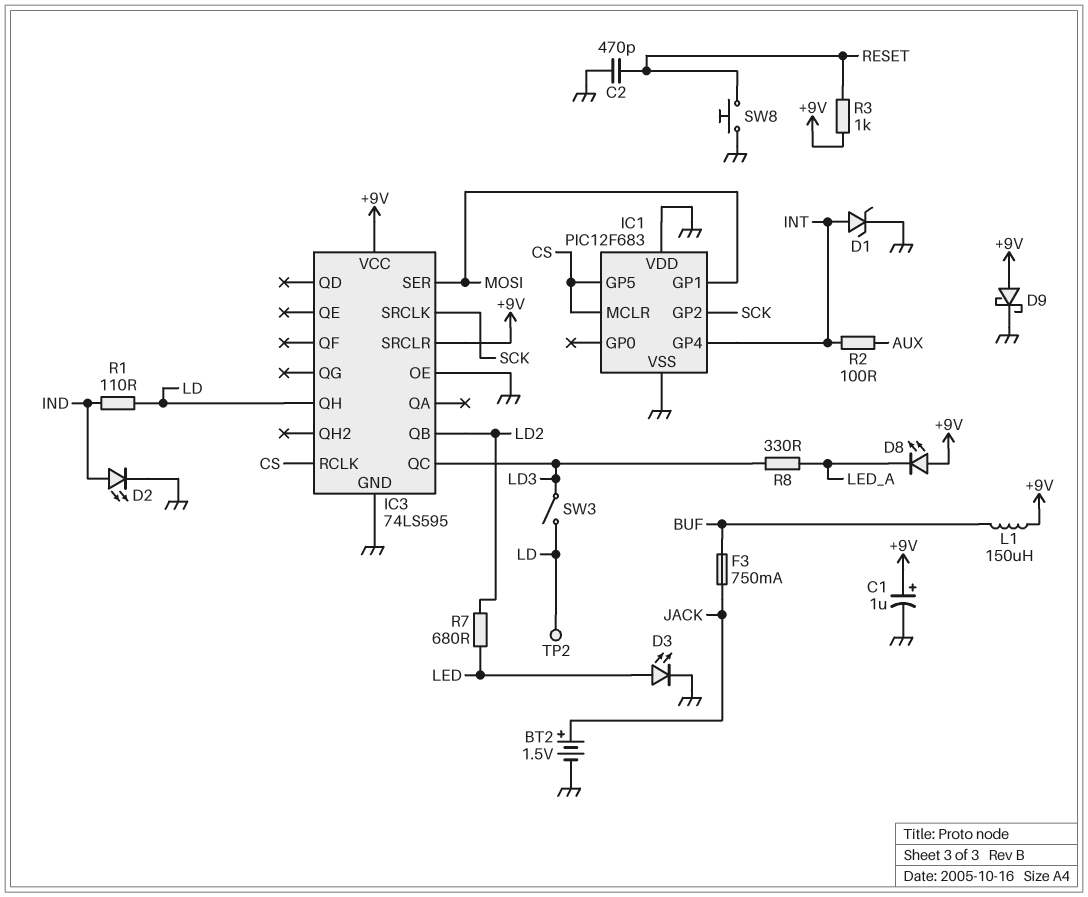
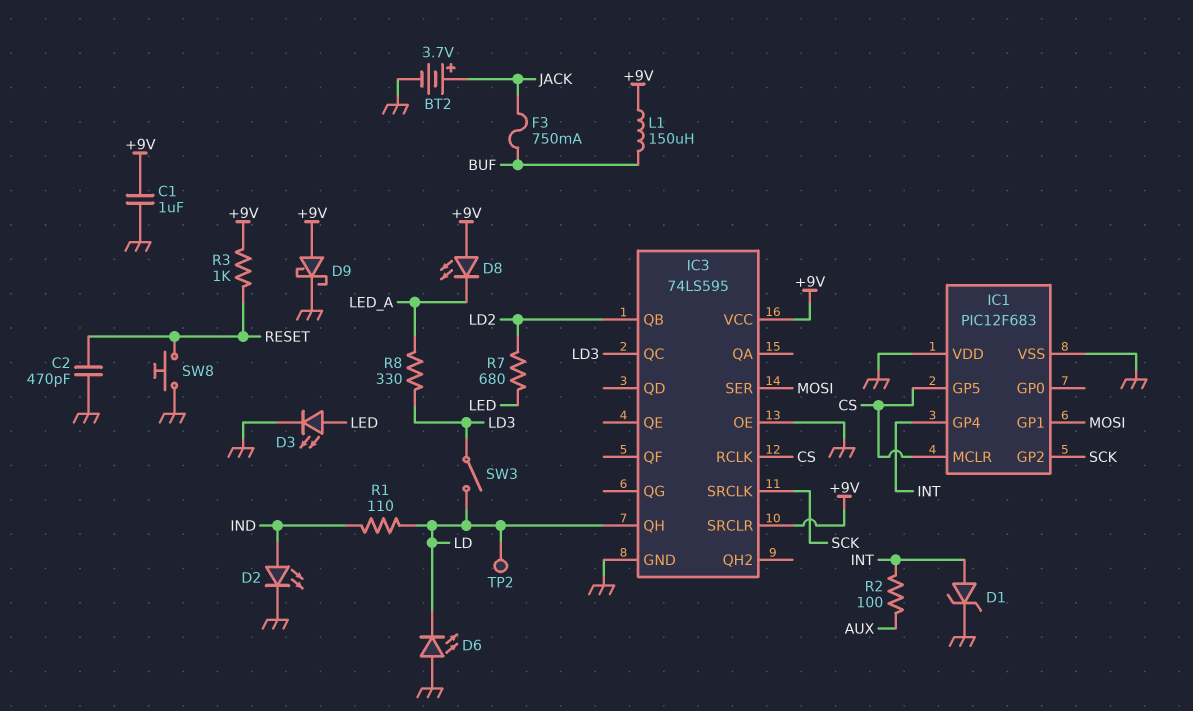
BT2: 1.5V (plus JACK, minus GND) -> 3.7V (plus JACK, minus GND)
C1: 1uF (plus +9V, minus GND) -> 1uF (+9V, GND)
D6: none -> LED (A GND, K LD)

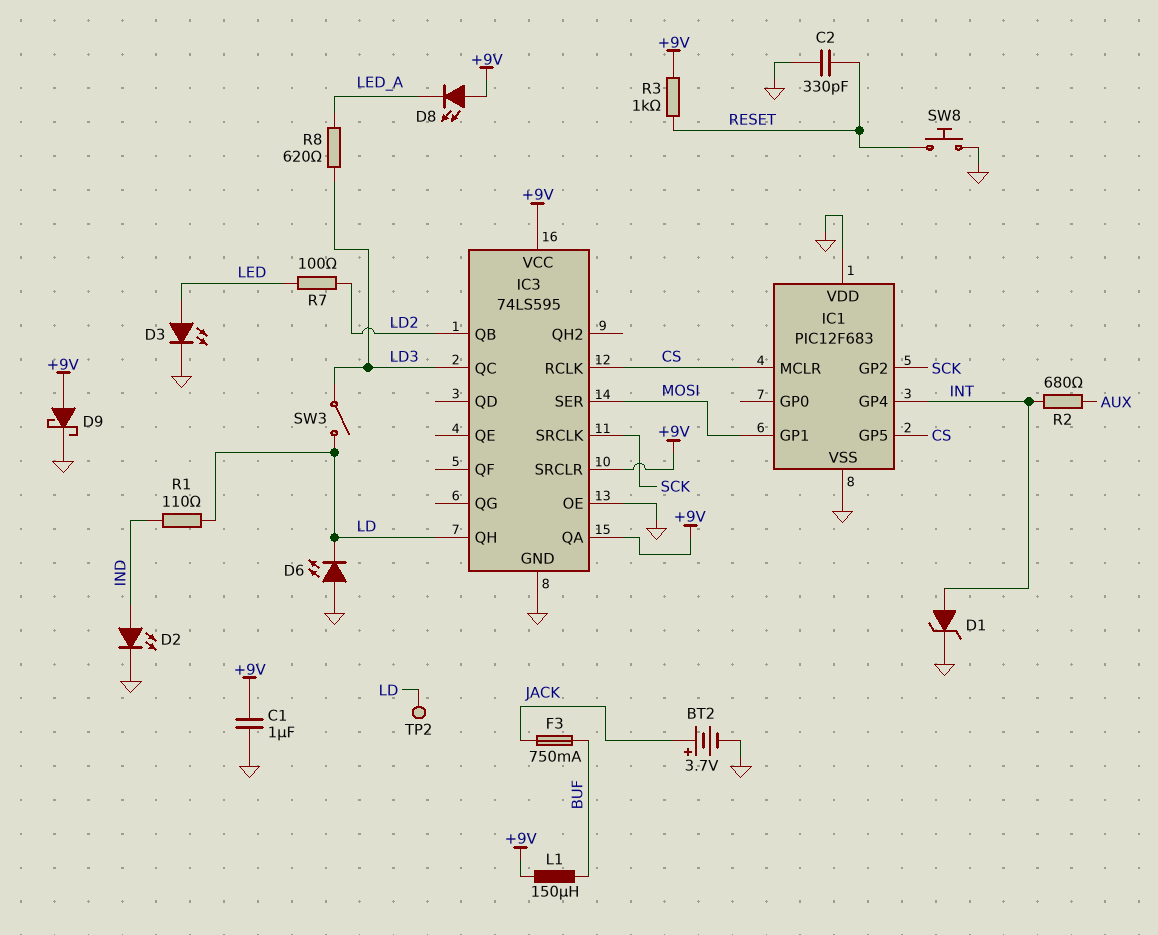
C2: 470pF (GND, RESET) -> 330pF (GND, RESET)
IC3 pin QA: none -> +9V
R2: 100 (AUX, INT) -> 680 (AUX, INT)
R7: 680 (LD2, LED) -> 100 (LD2, LED)
R8: 330 (LD3, LED_A) -> 620 (LD3, LED_A)

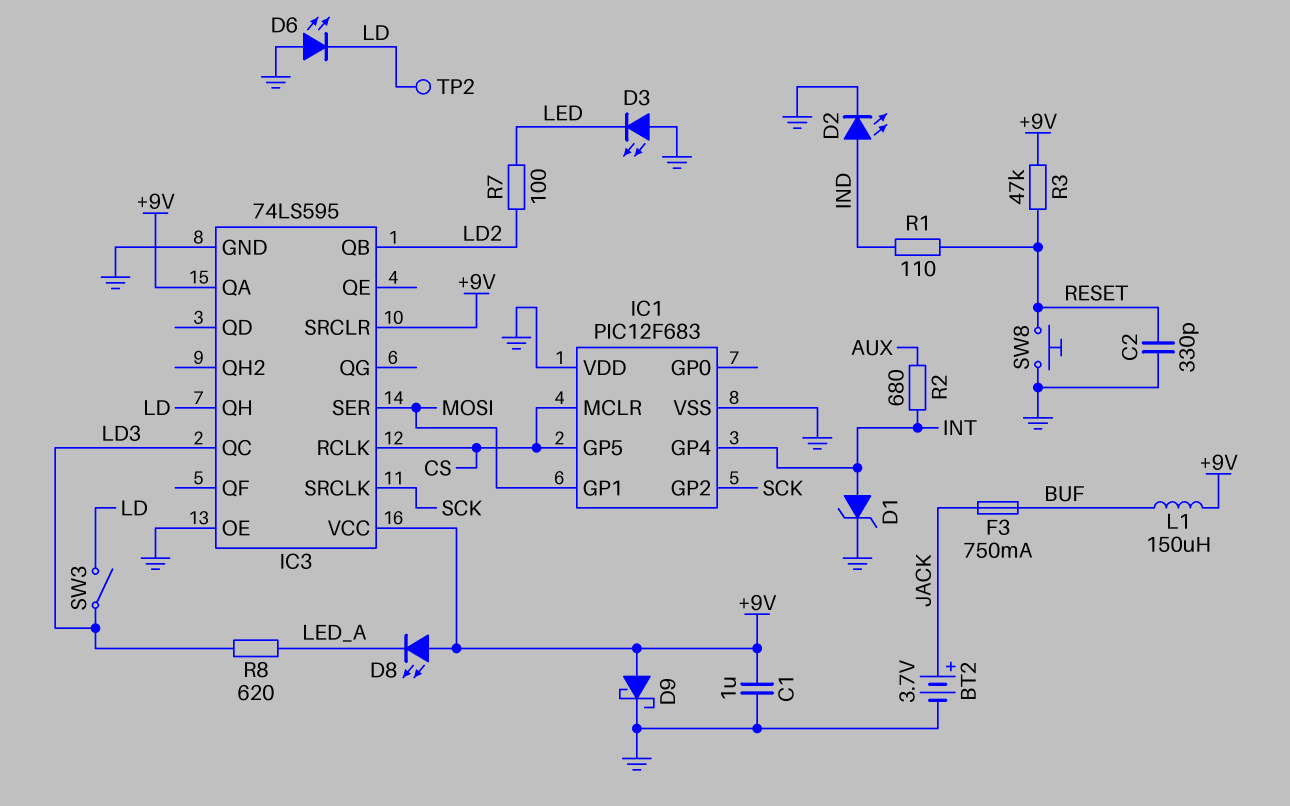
D3: LED (A LED, K GND) -> LED (A GND, K LED)
R1: 110 (IND, LD) -> 110 (IND, RESET)
R3: 1k (+9V, RESET) -> 47k (+9V, RESET)

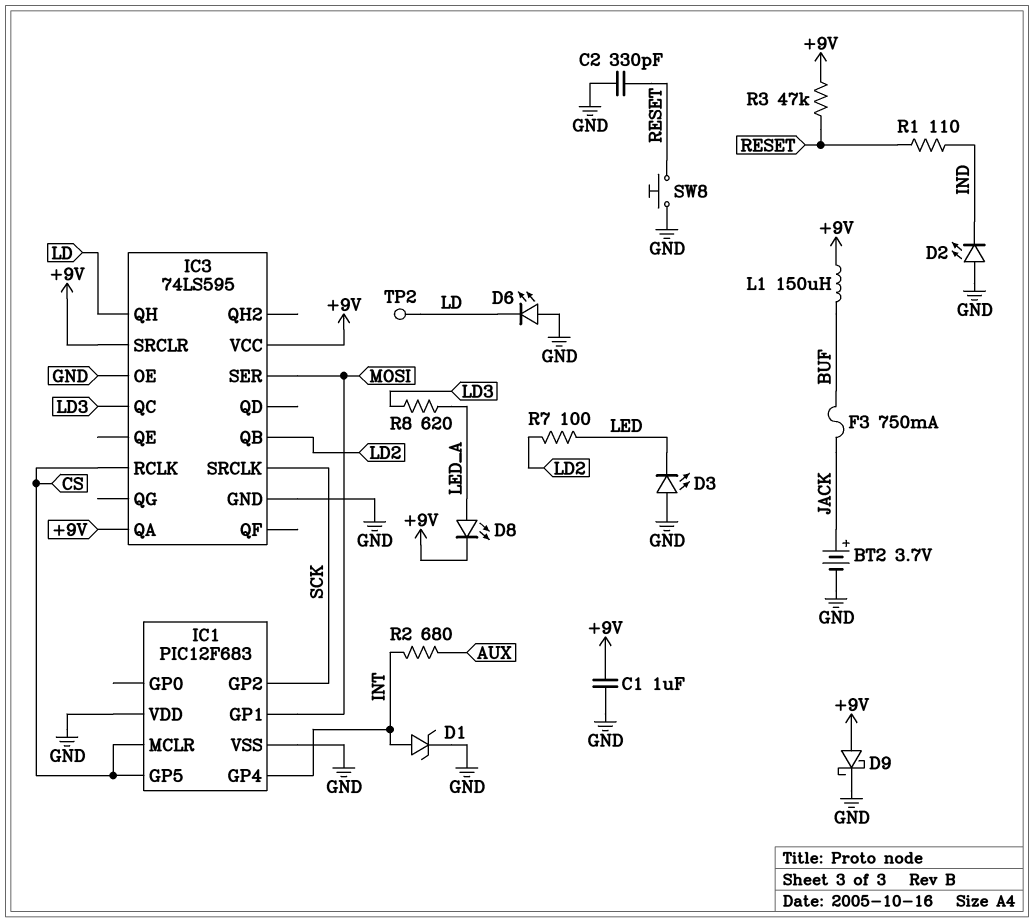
D2: LED (A IND, K GND) -> LED (A GND, K IND)
D8: LED (A +9V, K LED_A) -> LED (A LED_A, K +9V)
SW3: switch (LD, LD3) -> none

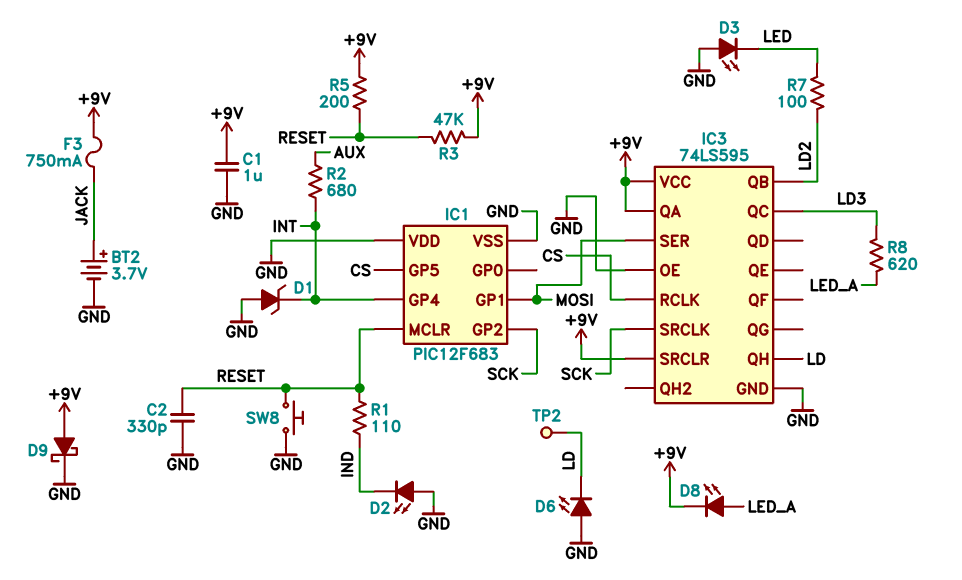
D1: zener (A INT, K GND) -> zener (A GND, K INT)
F3: 750mA (BUF, JACK) -> 750mA (+9V, JACK)
IC1 pin MCLR: CS -> RESET
L1: 150uH (+9V, BUF) -> none
R5: none -> 200 (+9V, RESET)

